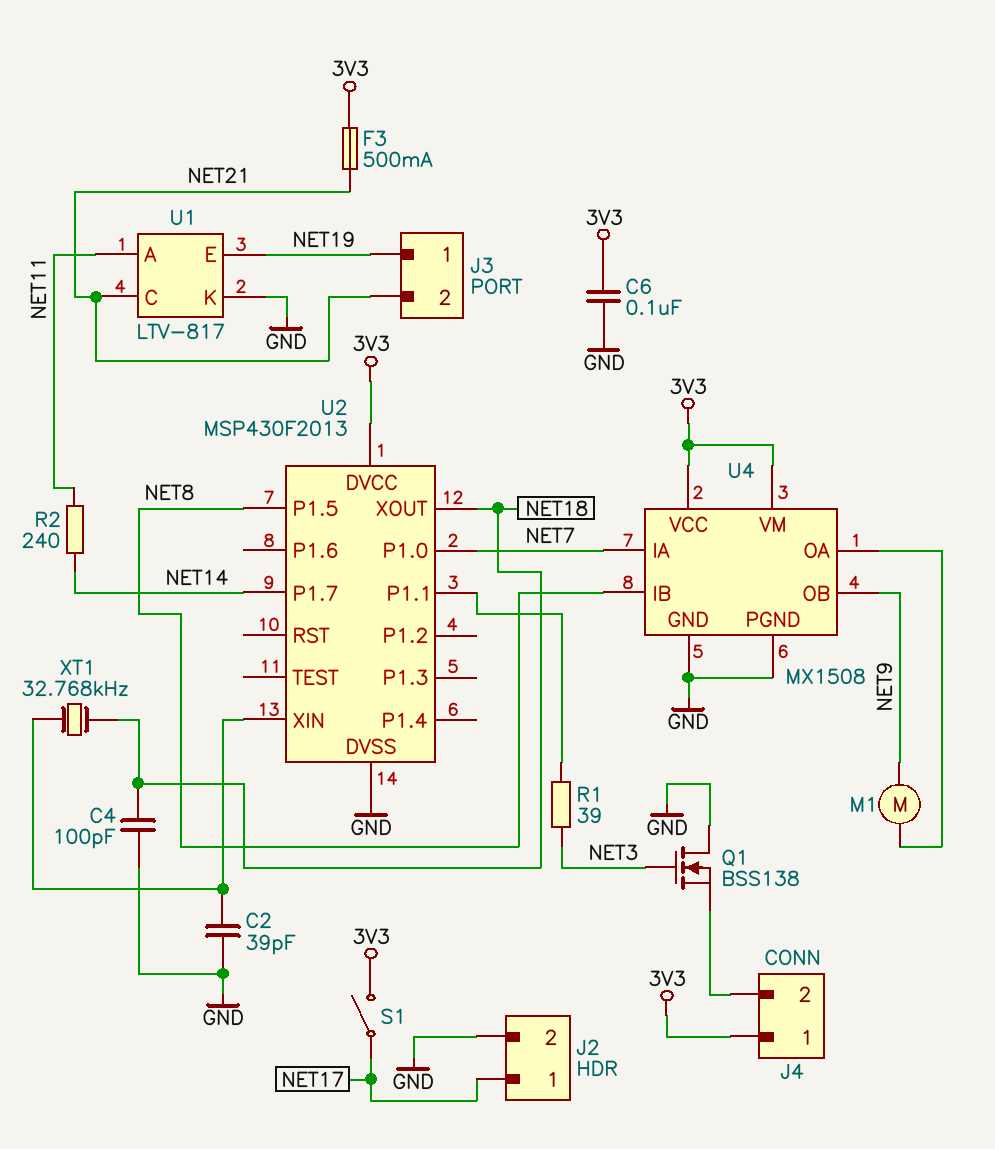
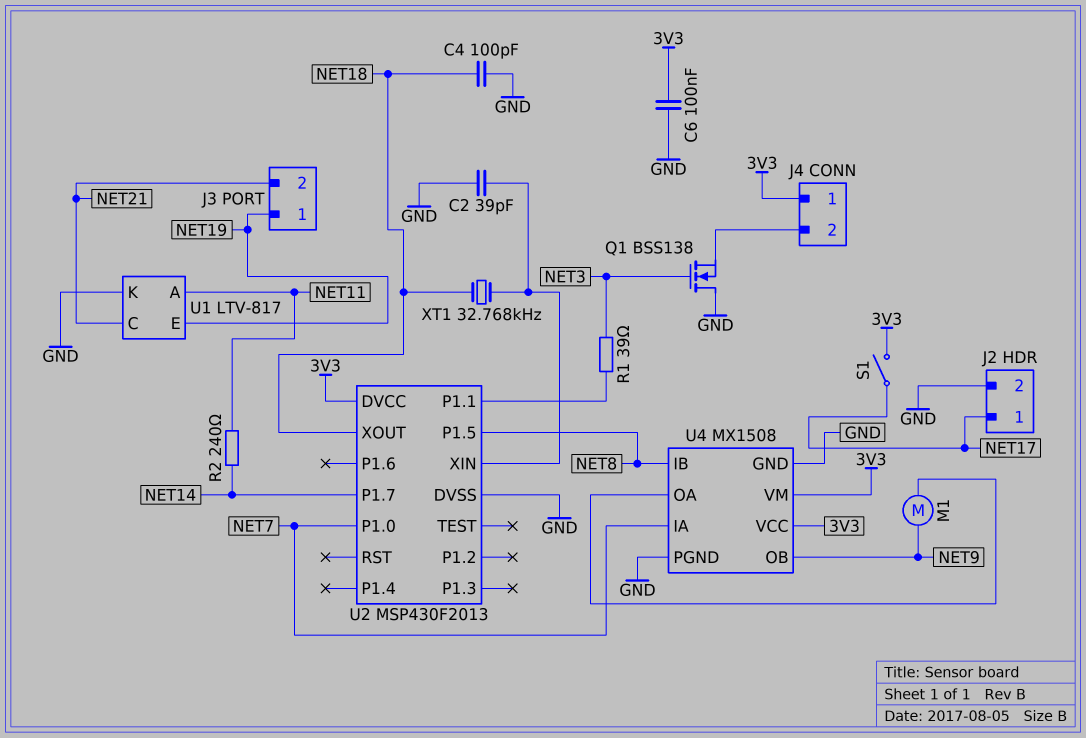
F3: 500mA (3V3, NET21) -> none

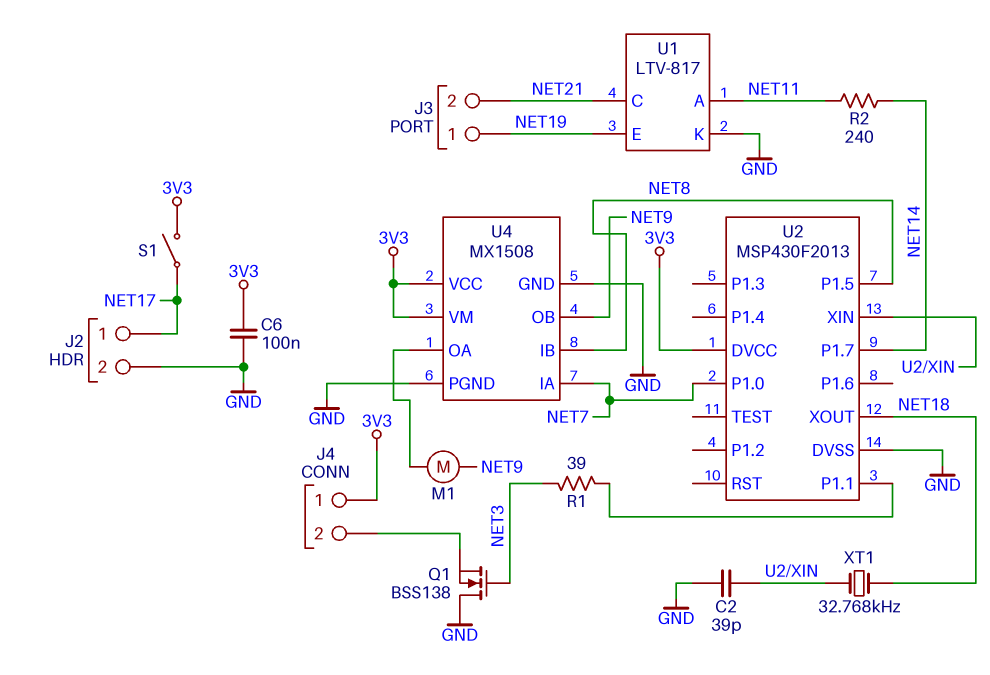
C4: 100pF (GND, NET18) -> none

